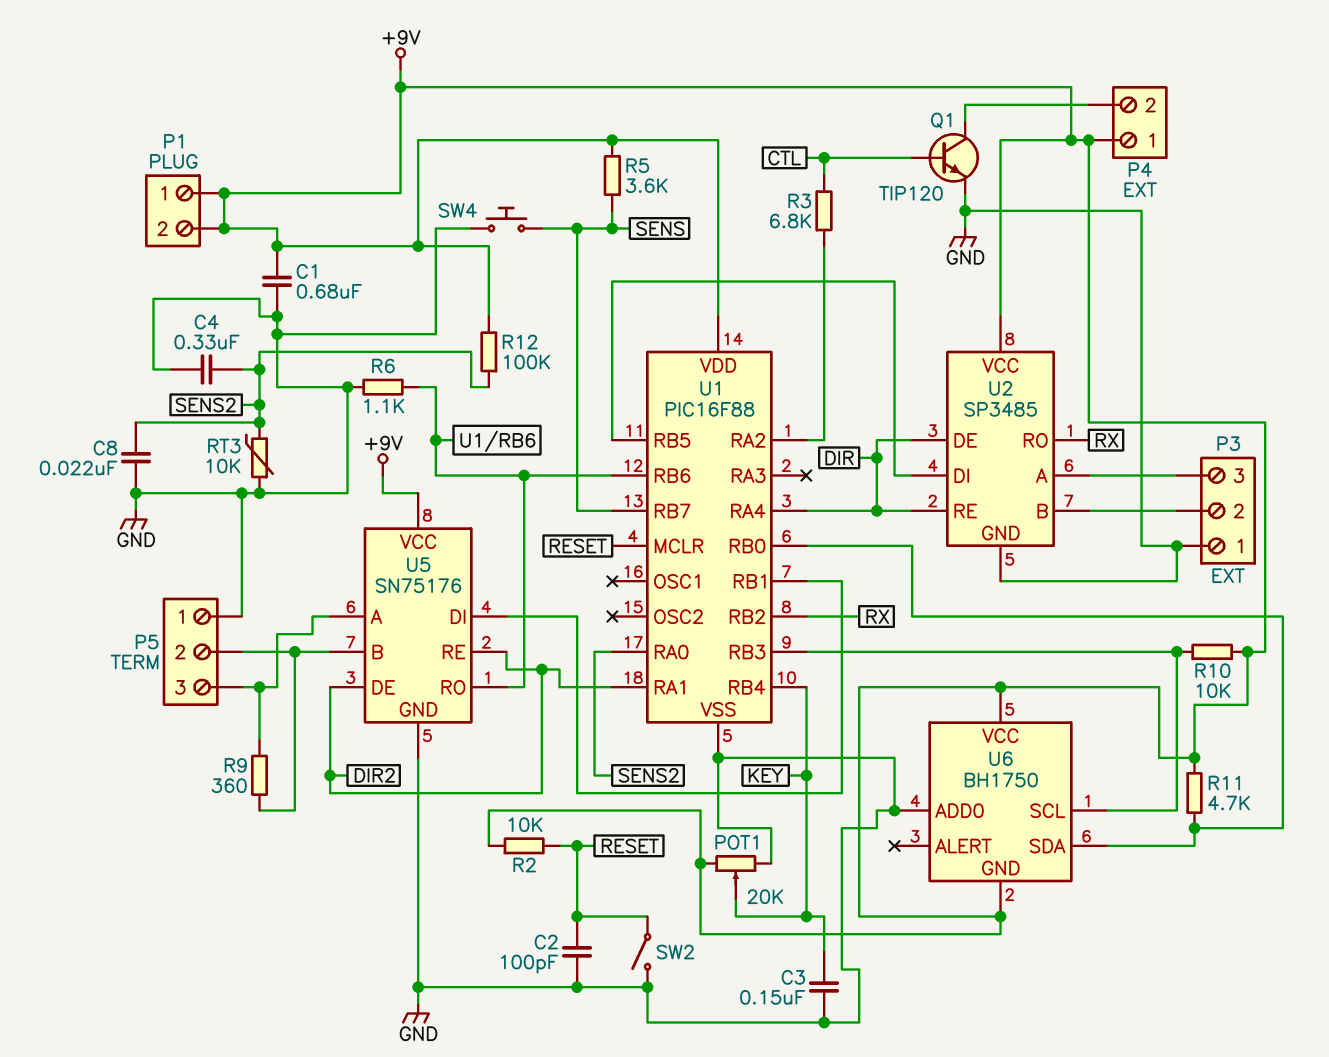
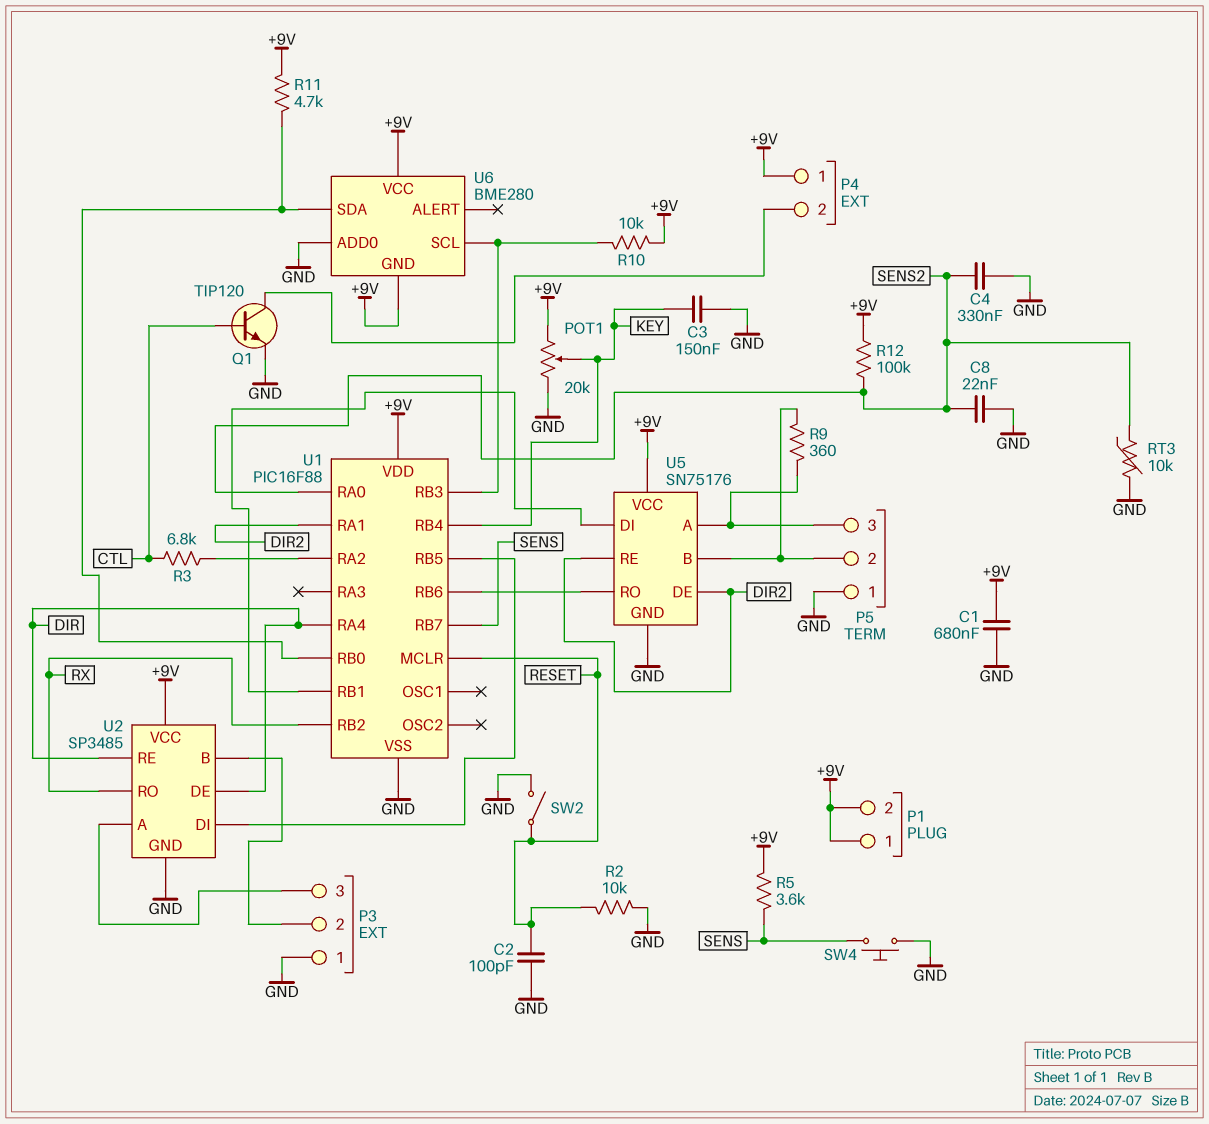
R2: 10k (+9V, RESET) -> 10k (GND, RESET)
R6: 1.1k (GND, U1/RB6) -> none
U6: BH1750 -> BME280

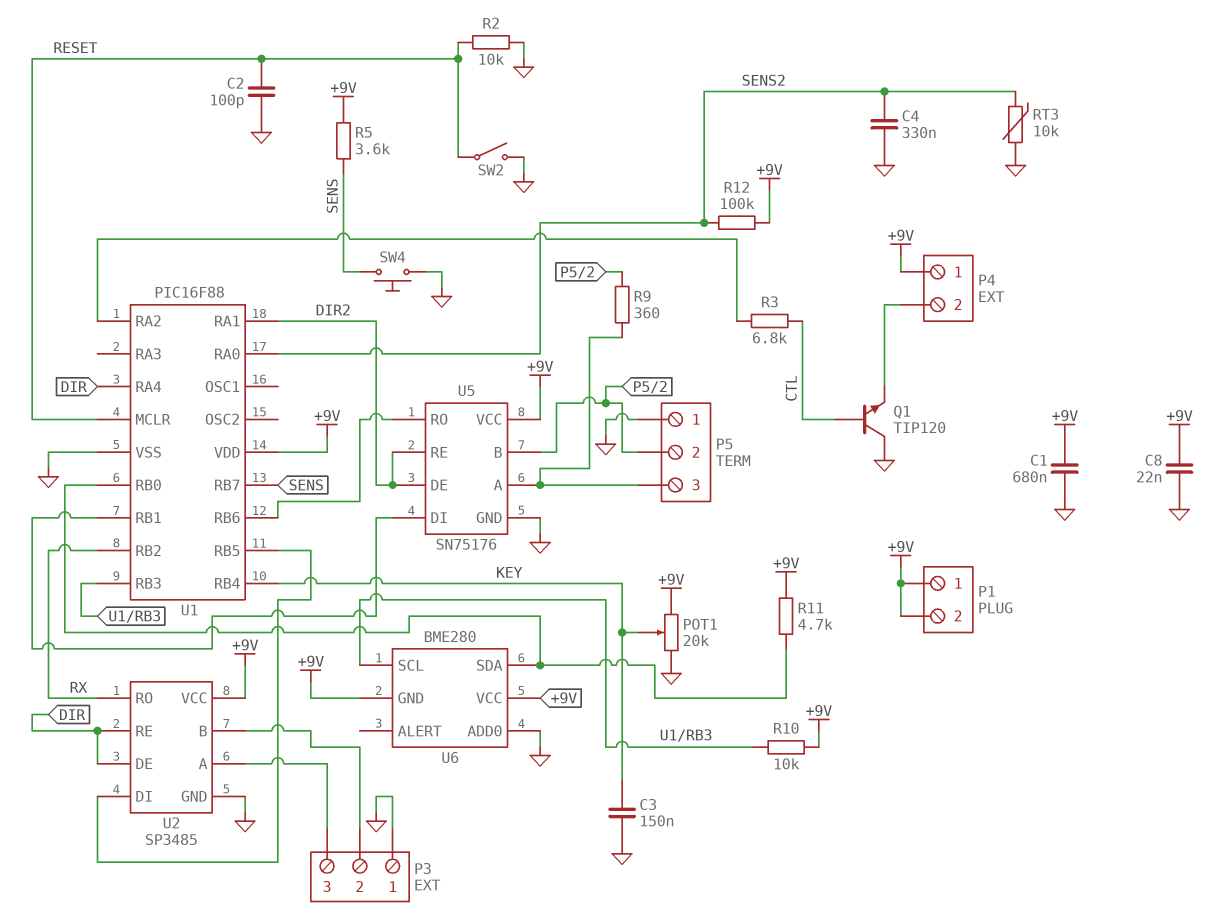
C8: 22nF (GND, SENS2) -> 22nF (+9V, GND)
Q1: NPN TIP120 (B CTL, C P4/2, E GND) -> NPN TIP120 (B CTL, C GND, E P4/2)

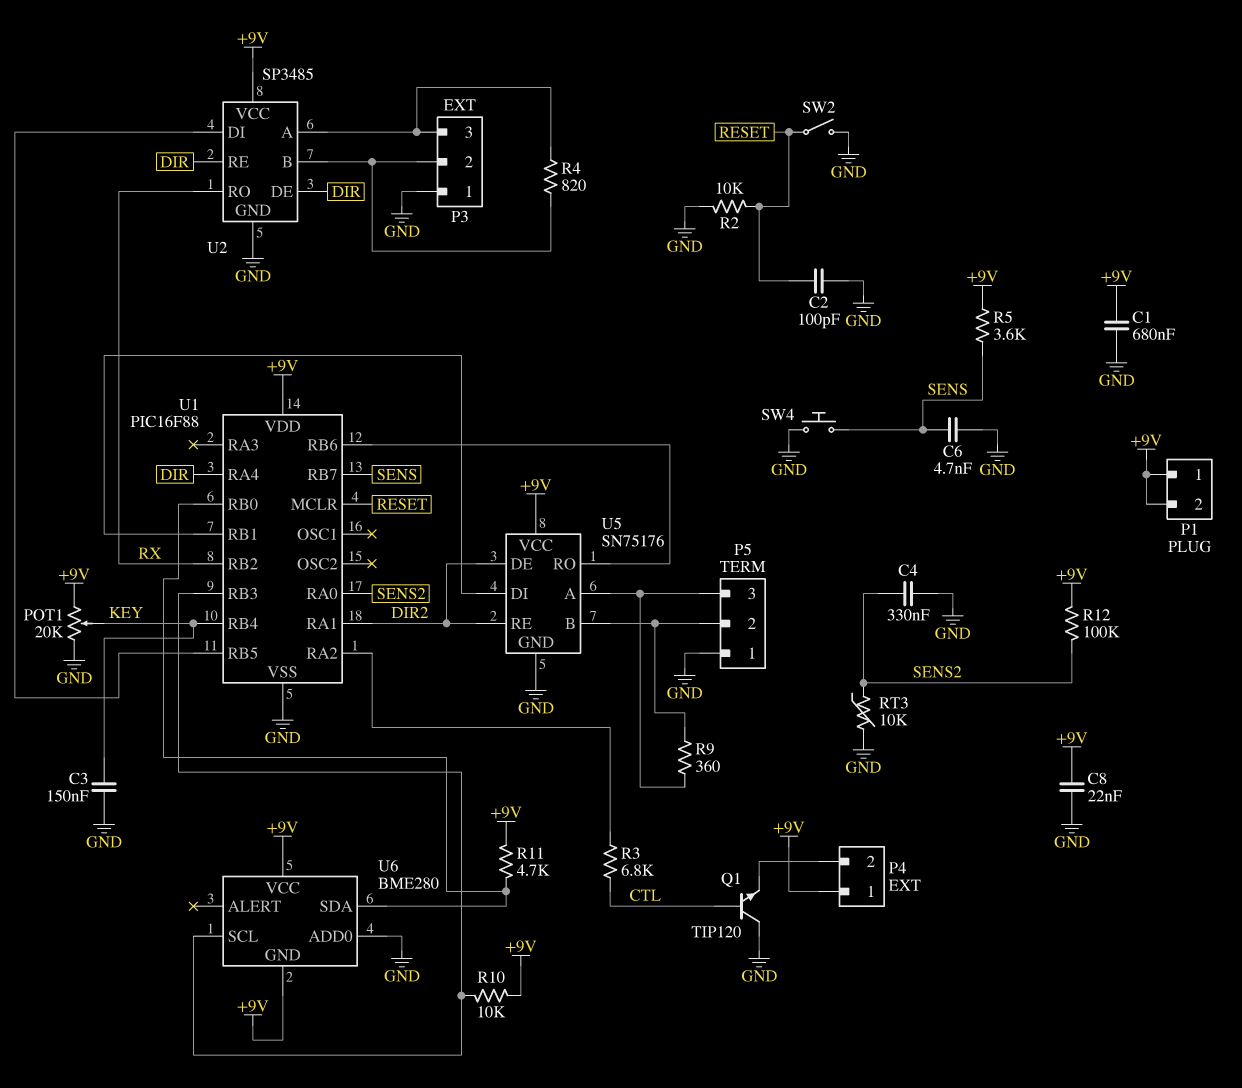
C6: none -> 4.7nF (GND, SENS)
R4: none -> 820 (P3/2, P3/3)

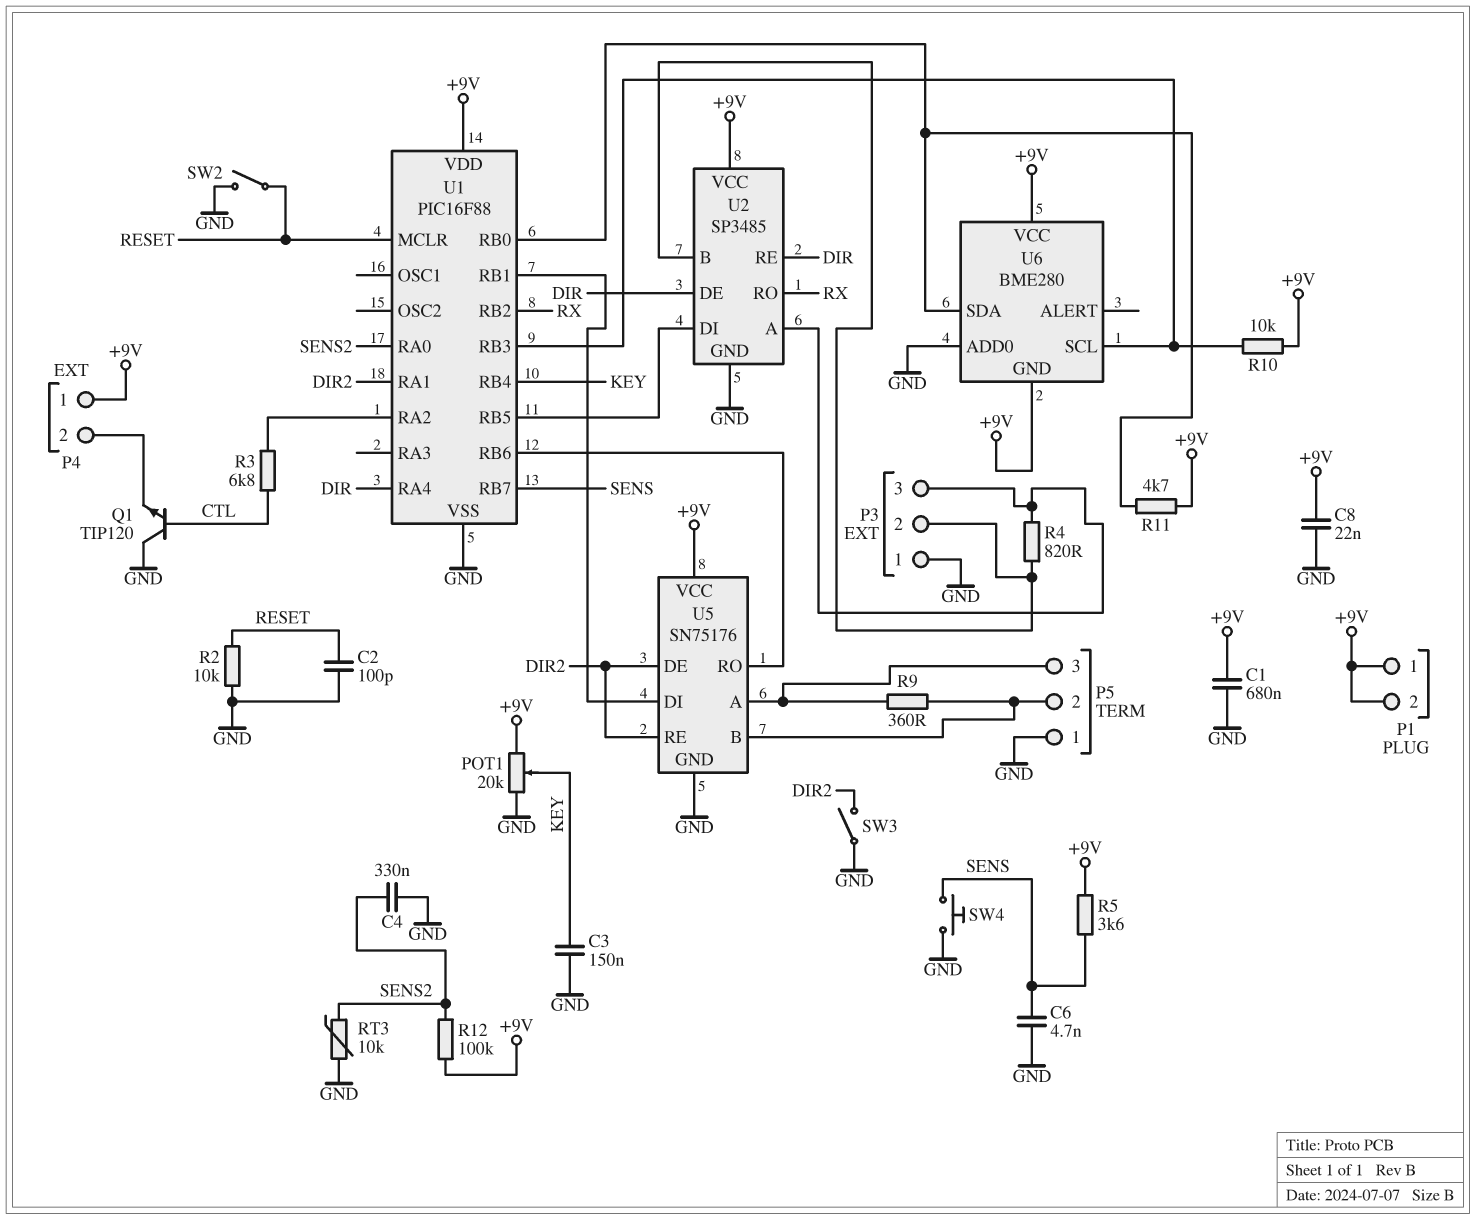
SW3: none -> switch (DIR2, GND)

